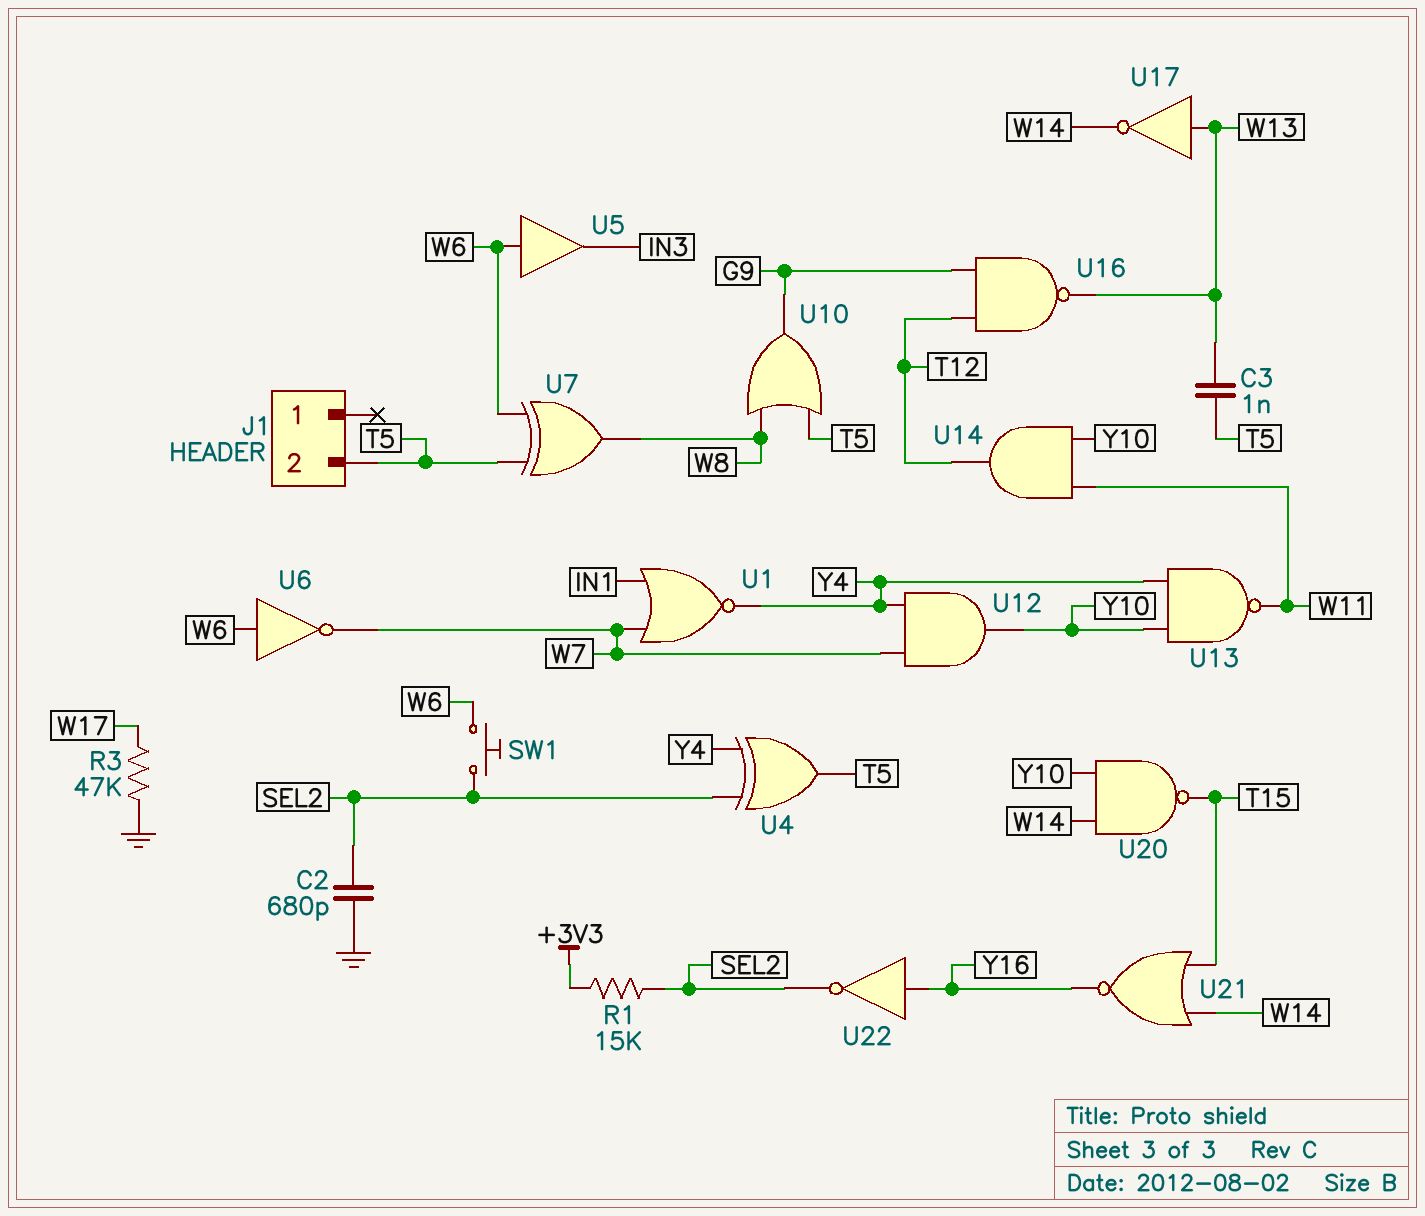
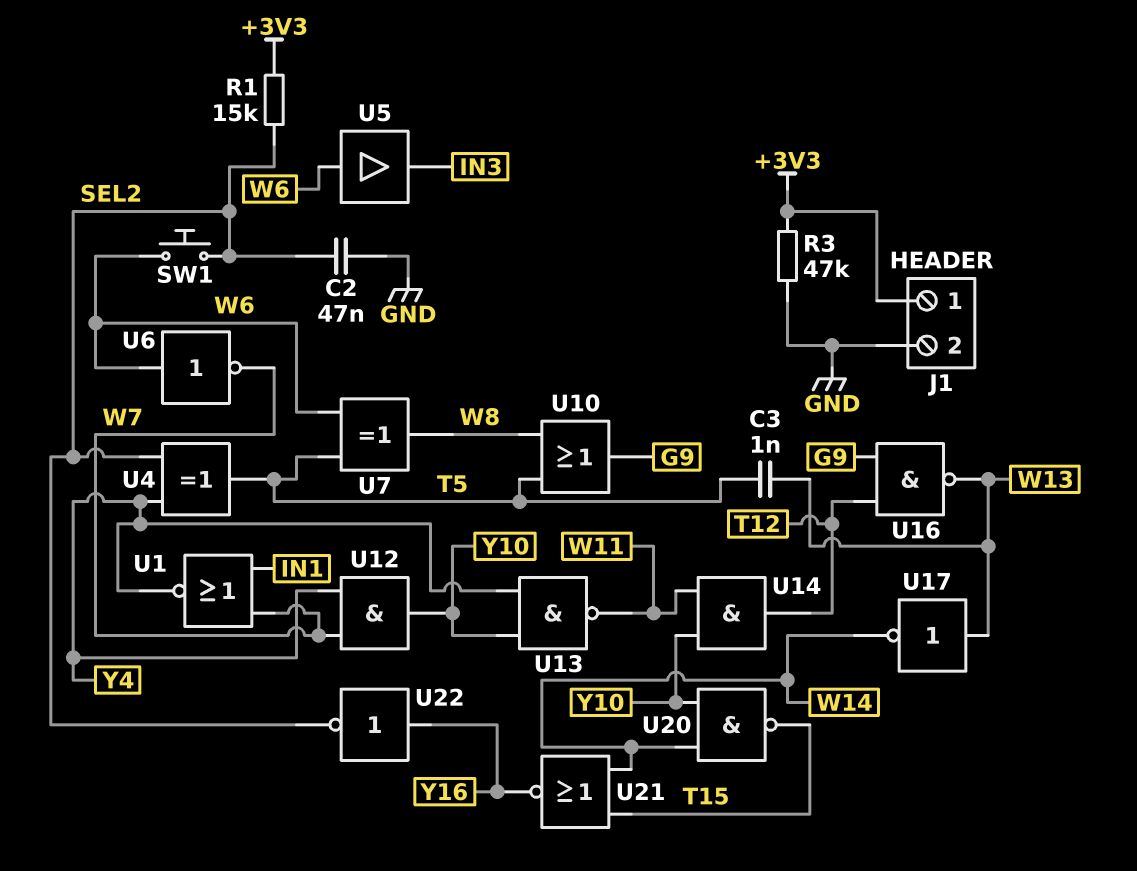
C2: 680pF (GND, SEL2) -> 47nF (GND, SEL2)
J1 pin 1: none -> +3V3
J1 pin 2: T5 -> GND
R3: 47k (GND, W17) -> 47k (+3V3, GND)

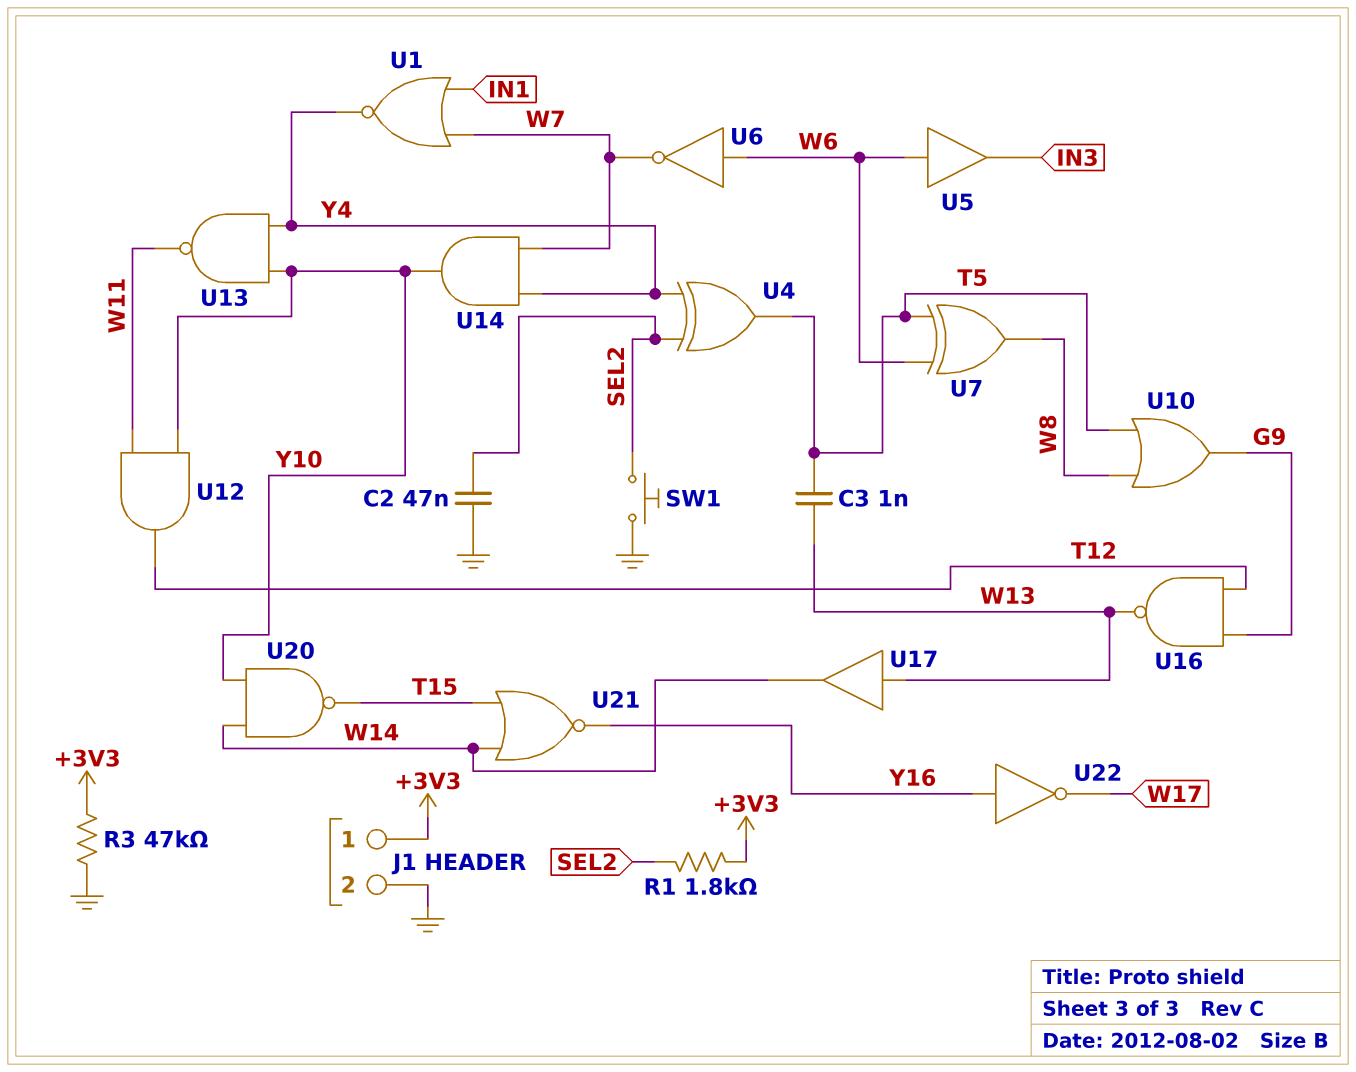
R1: 15k (+3V3, SEL2) -> 1.8k (+3V3, SEL2)
SW1: button (SEL2, W6) -> button (GND, SEL2)
U12: AND (in W7, in Y4, out Y10) -> AND (in W11, in Y10, out T12)
U14: AND (in W11, in Y10, out T12) -> AND (in W7, in Y4, out Y10)
U17: NOT (in W13, out W14) -> buffer (in W13, out W14)
U22: NOT (in Y16, out SEL2) -> NOT (in Y16, out W17)

